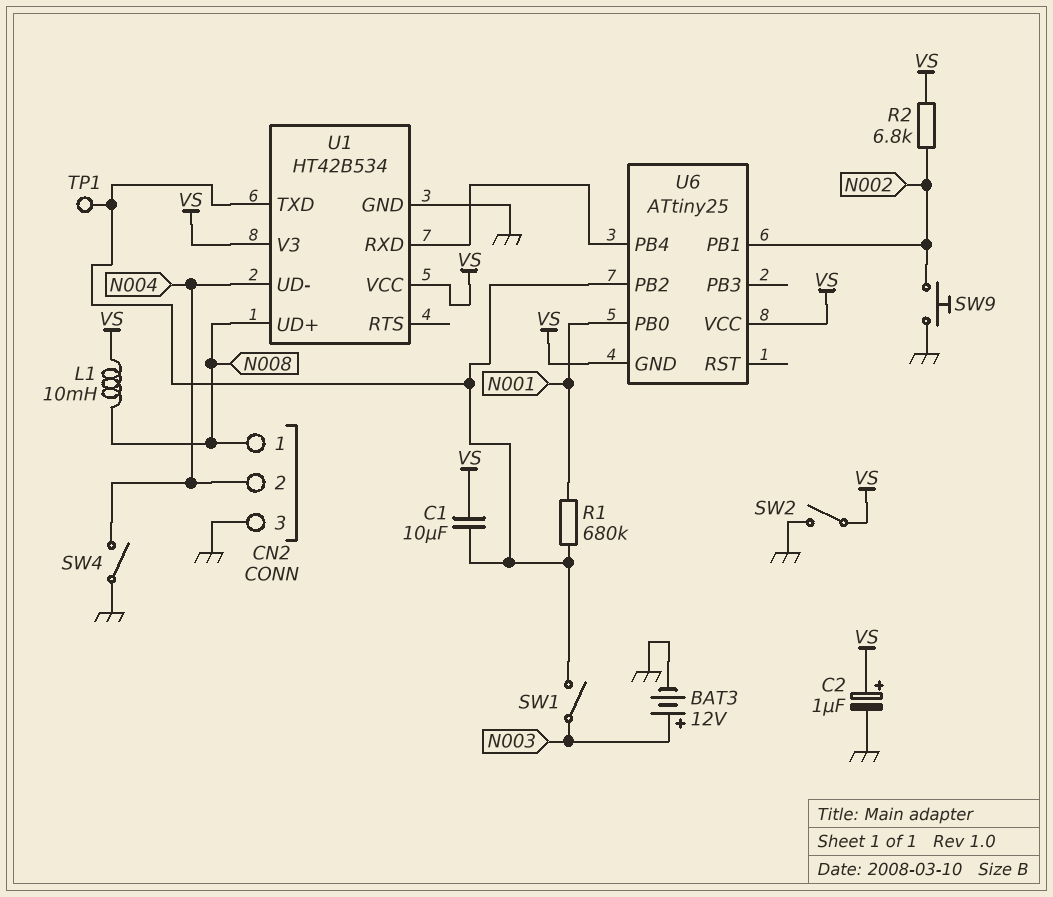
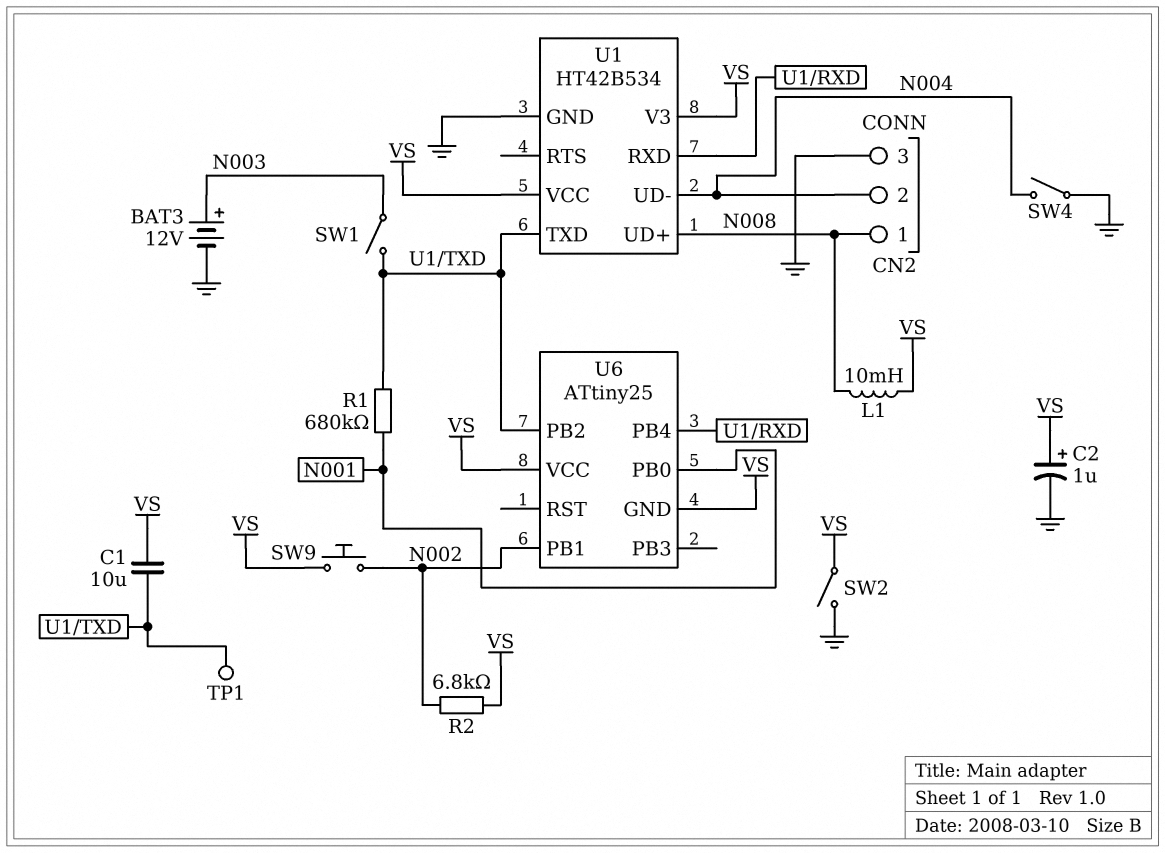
SW9: button (GND, N002) -> button (N002, VS)

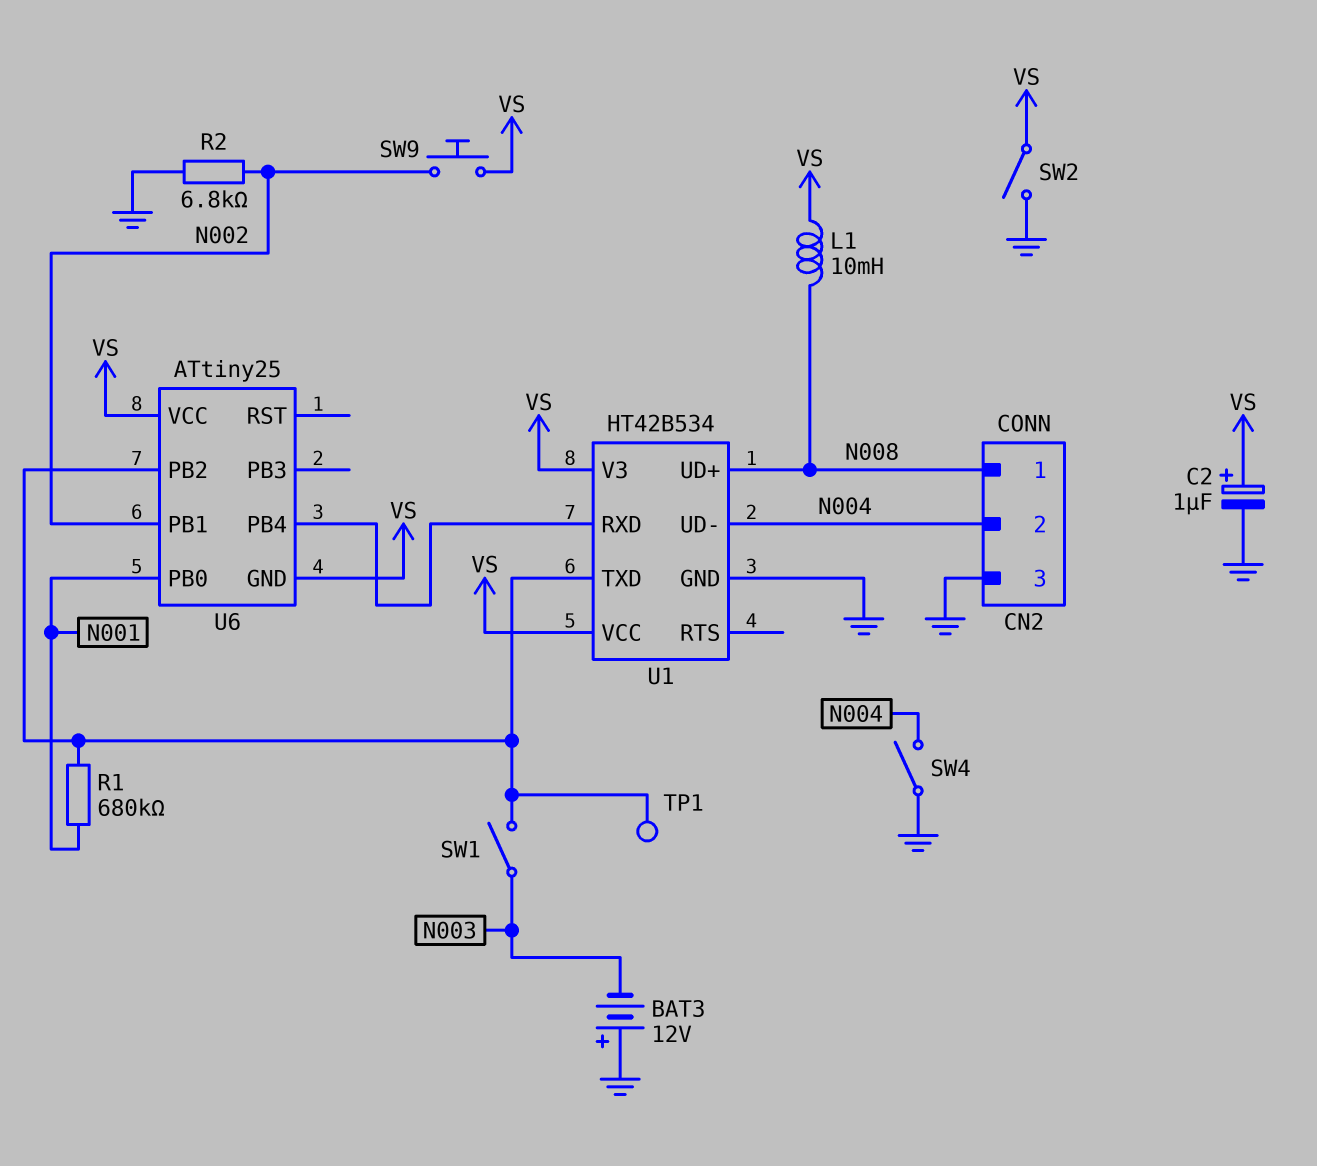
BAT3: 12V (plus N003, minus GND) -> 12V (plus GND, minus N003)
C1: 10uF (U1/TXD, VS) -> none
R2: 6.8k (N002, VS) -> 6.8k (GND, N002)

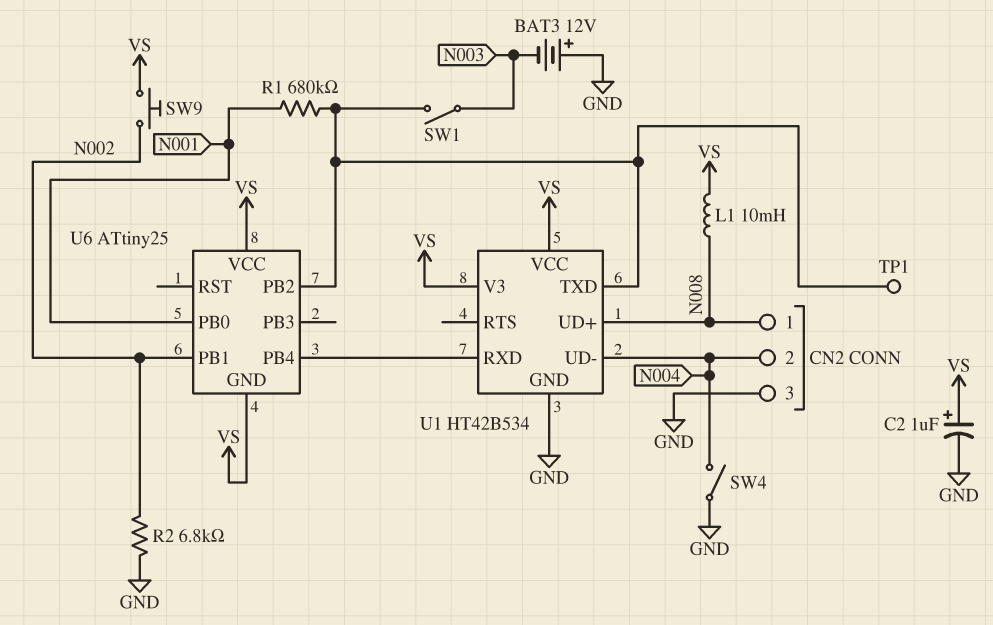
SW2: switch (GND, VS) -> none

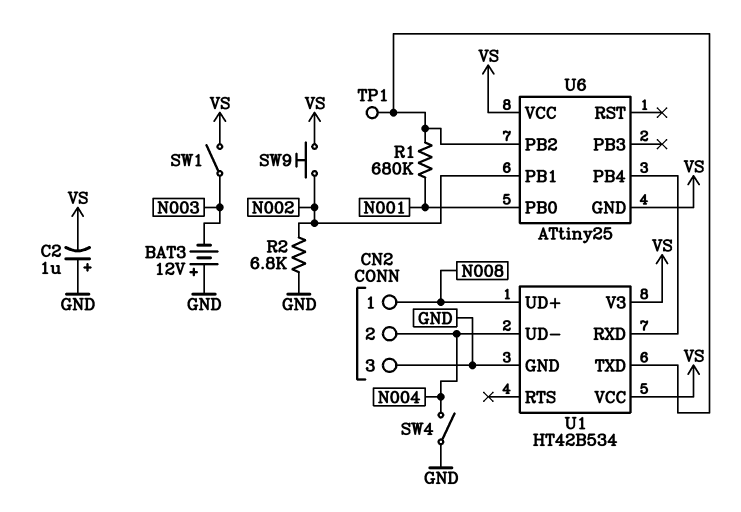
C2: 1uF (plus VS, minus GND) -> 1uF (plus GND, minus VS)
L1: 10mH (N008, VS) -> none
SW1: switch (N003, U1/TXD) -> switch (N003, VS)

